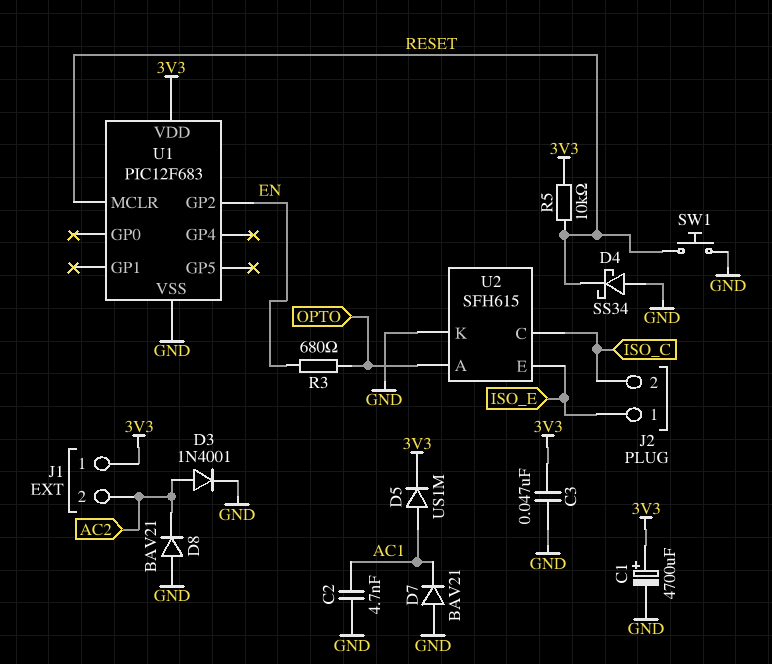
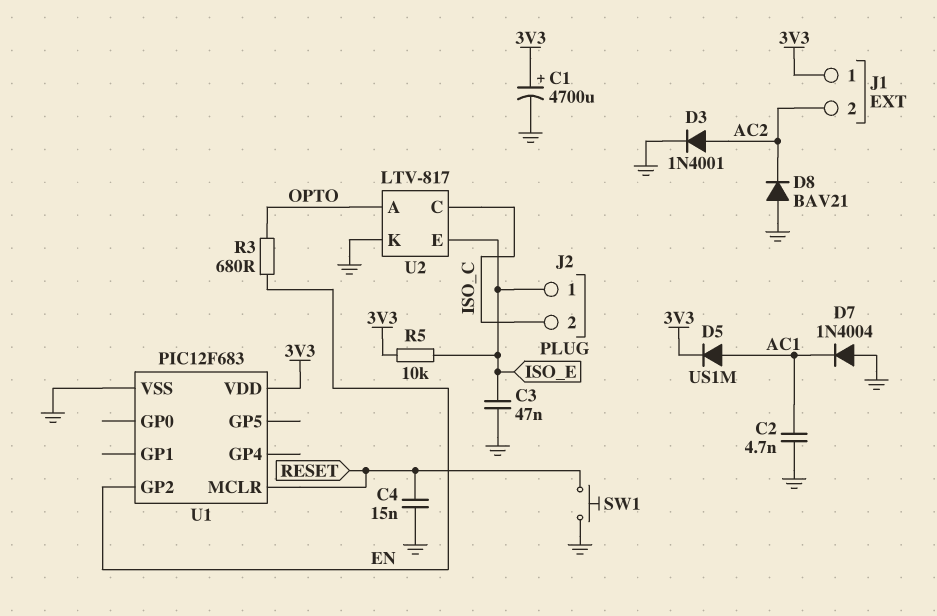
C3: 47nF (3V3, GND) -> 47nF (GND, ISO_E)
C4: none -> 15nF (GND, RESET)
D4: schottky SS34 (A GND, K RESET) -> none
D7: diode BAV21 (A GND, K AC1) -> diode 1N4004 (A GND, K AC1)
R5: 10k (3V3, RESET) -> 10k (3V3, ISO_E)
U2: SFH615 -> LTV-817

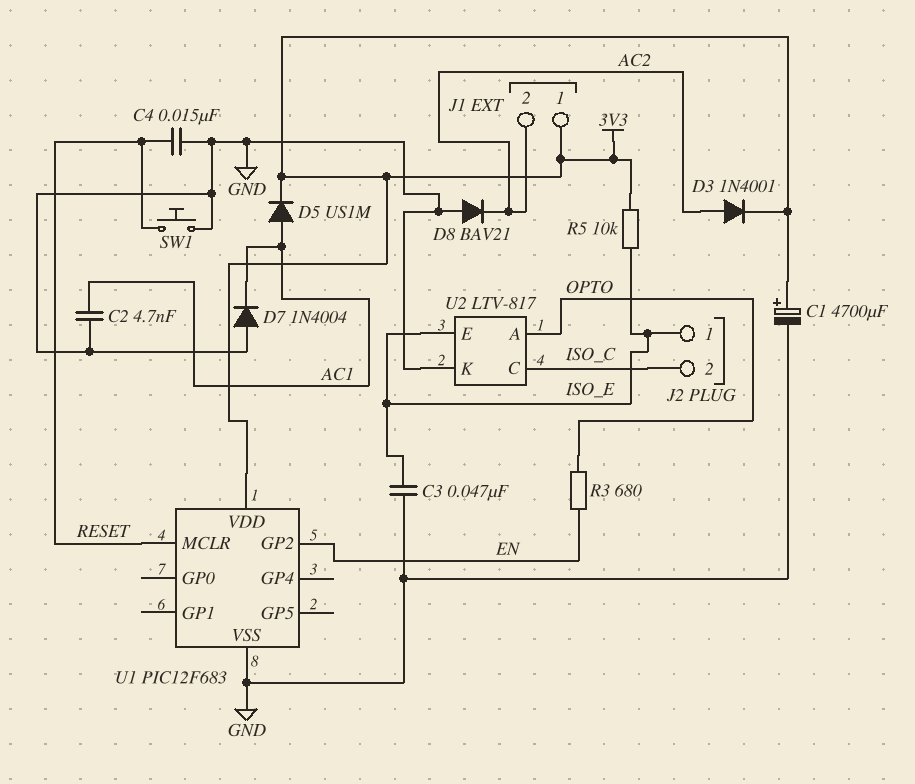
D3: diode 1N4001 (A AC2, K GND) -> diode 1N4001 (A AC2, K 3V3)

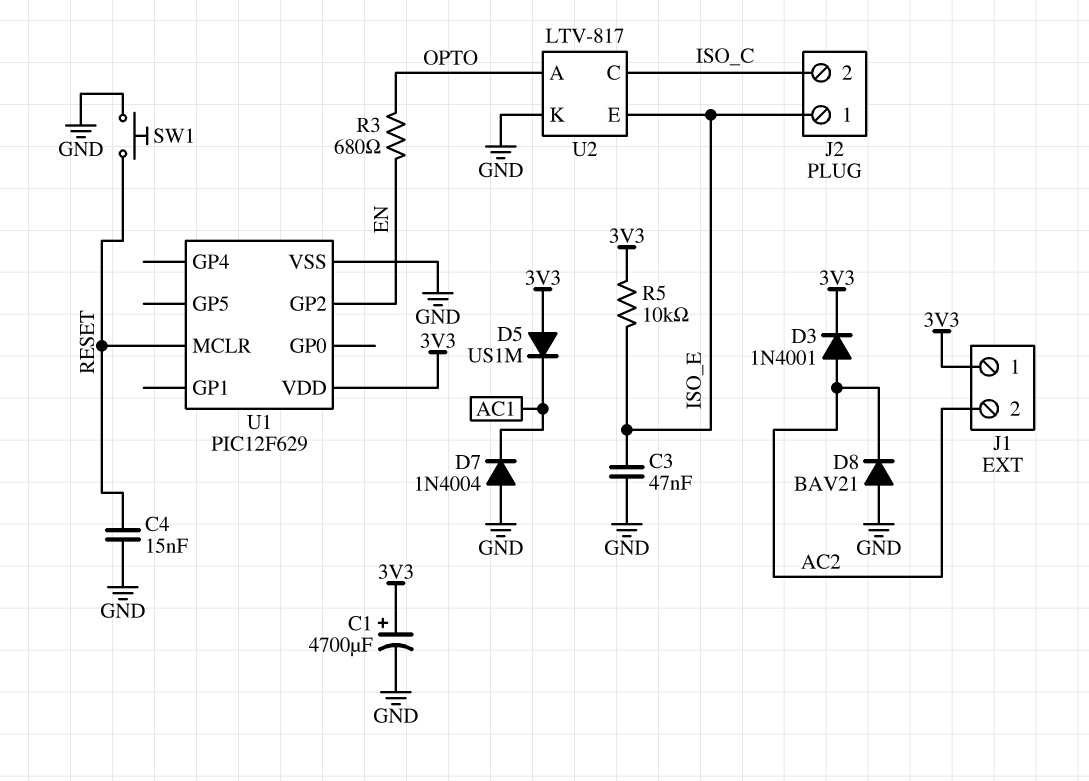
C2: 4.7nF (AC1, GND) -> none
D5: diode US1M (A AC1, K 3V3) -> diode US1M (A 3V3, K AC1)
U1: PIC12F683 -> PIC12F629

